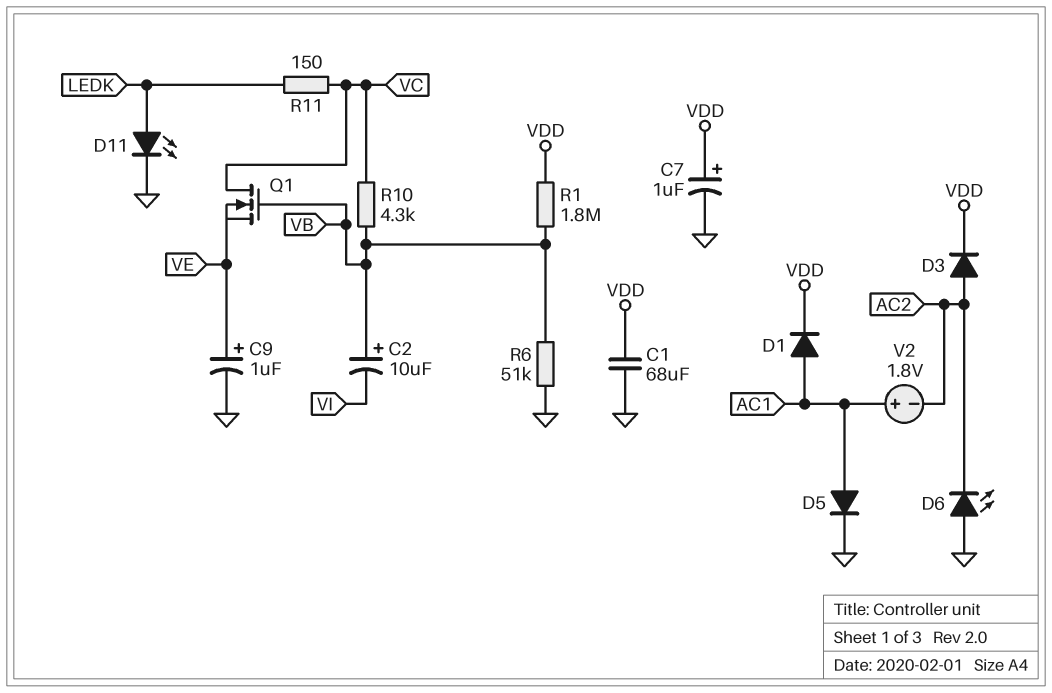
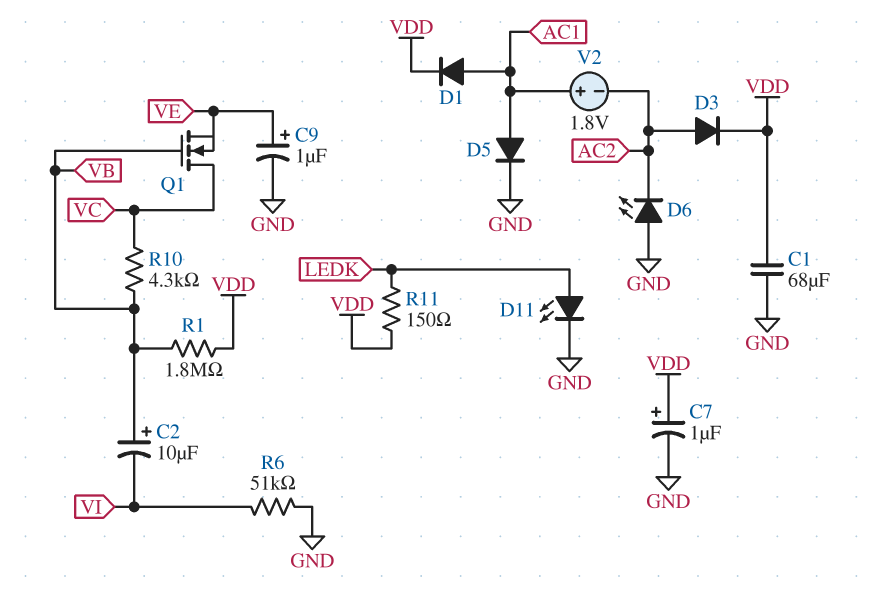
R6: 51k (GND, VB) -> 51k (GND, VI)
R11: 150 (LEDK, VC) -> 150 (LEDK, VDD)

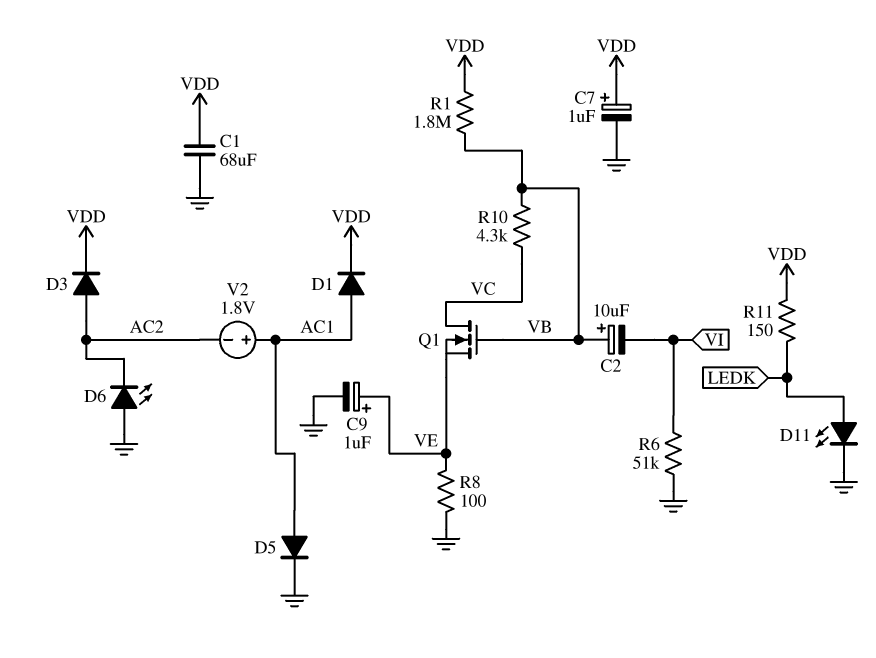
R8: none -> 100 (GND, VE)

